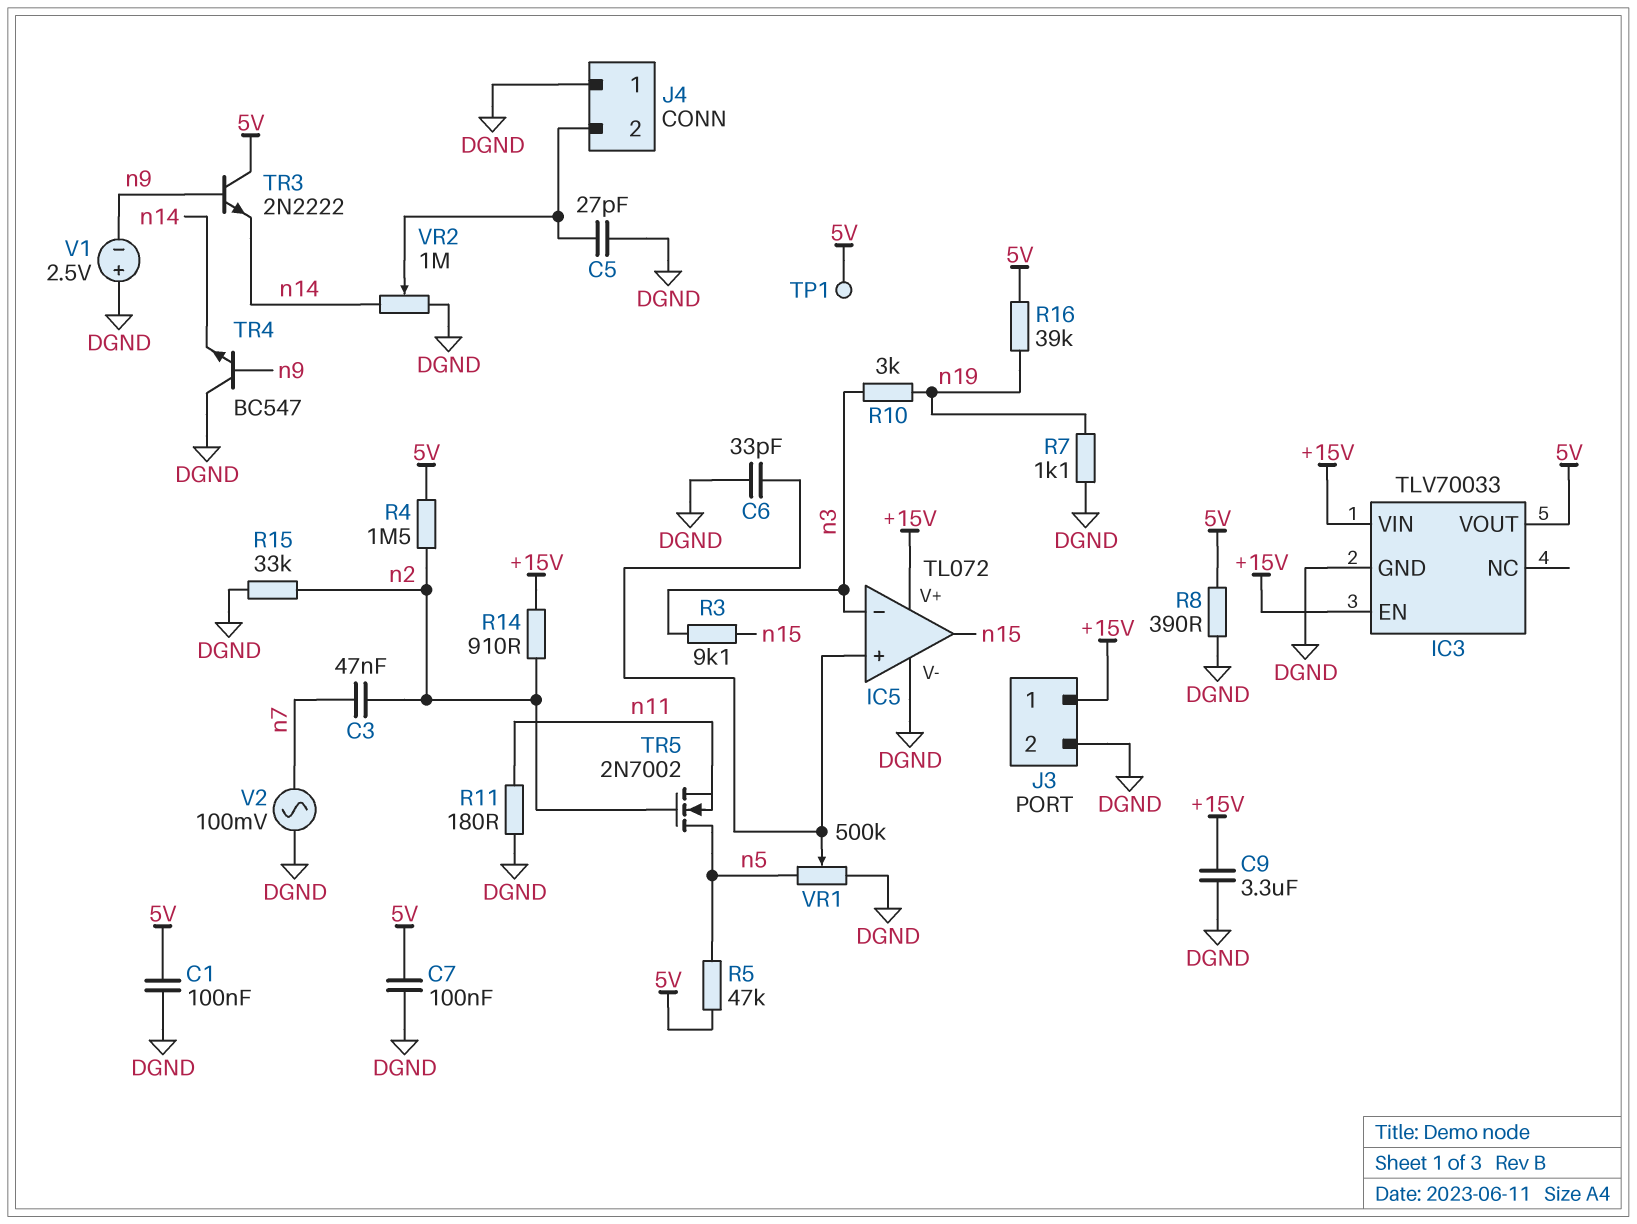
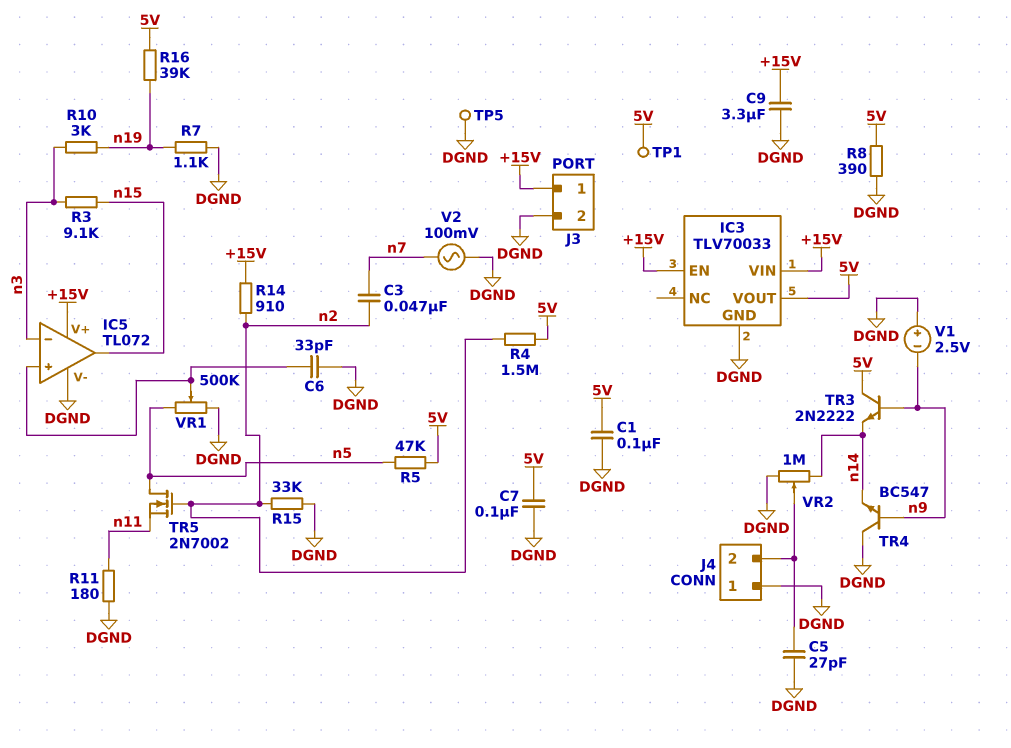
TP5: none -> test point (DGND)

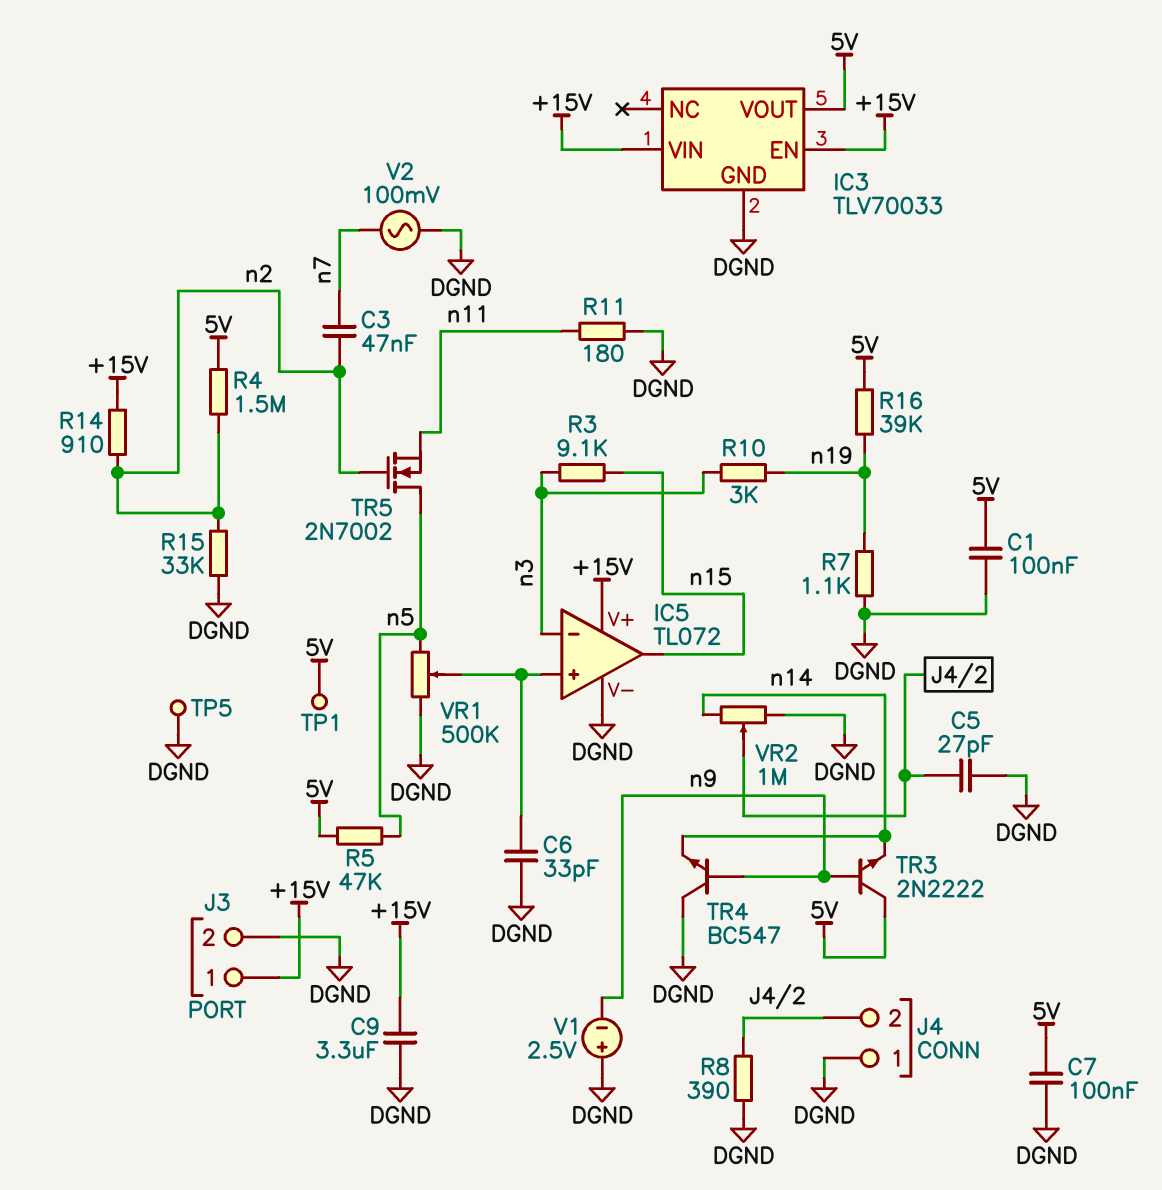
R8: 390 (5V, DGND) -> 390 (DGND, J4/2)

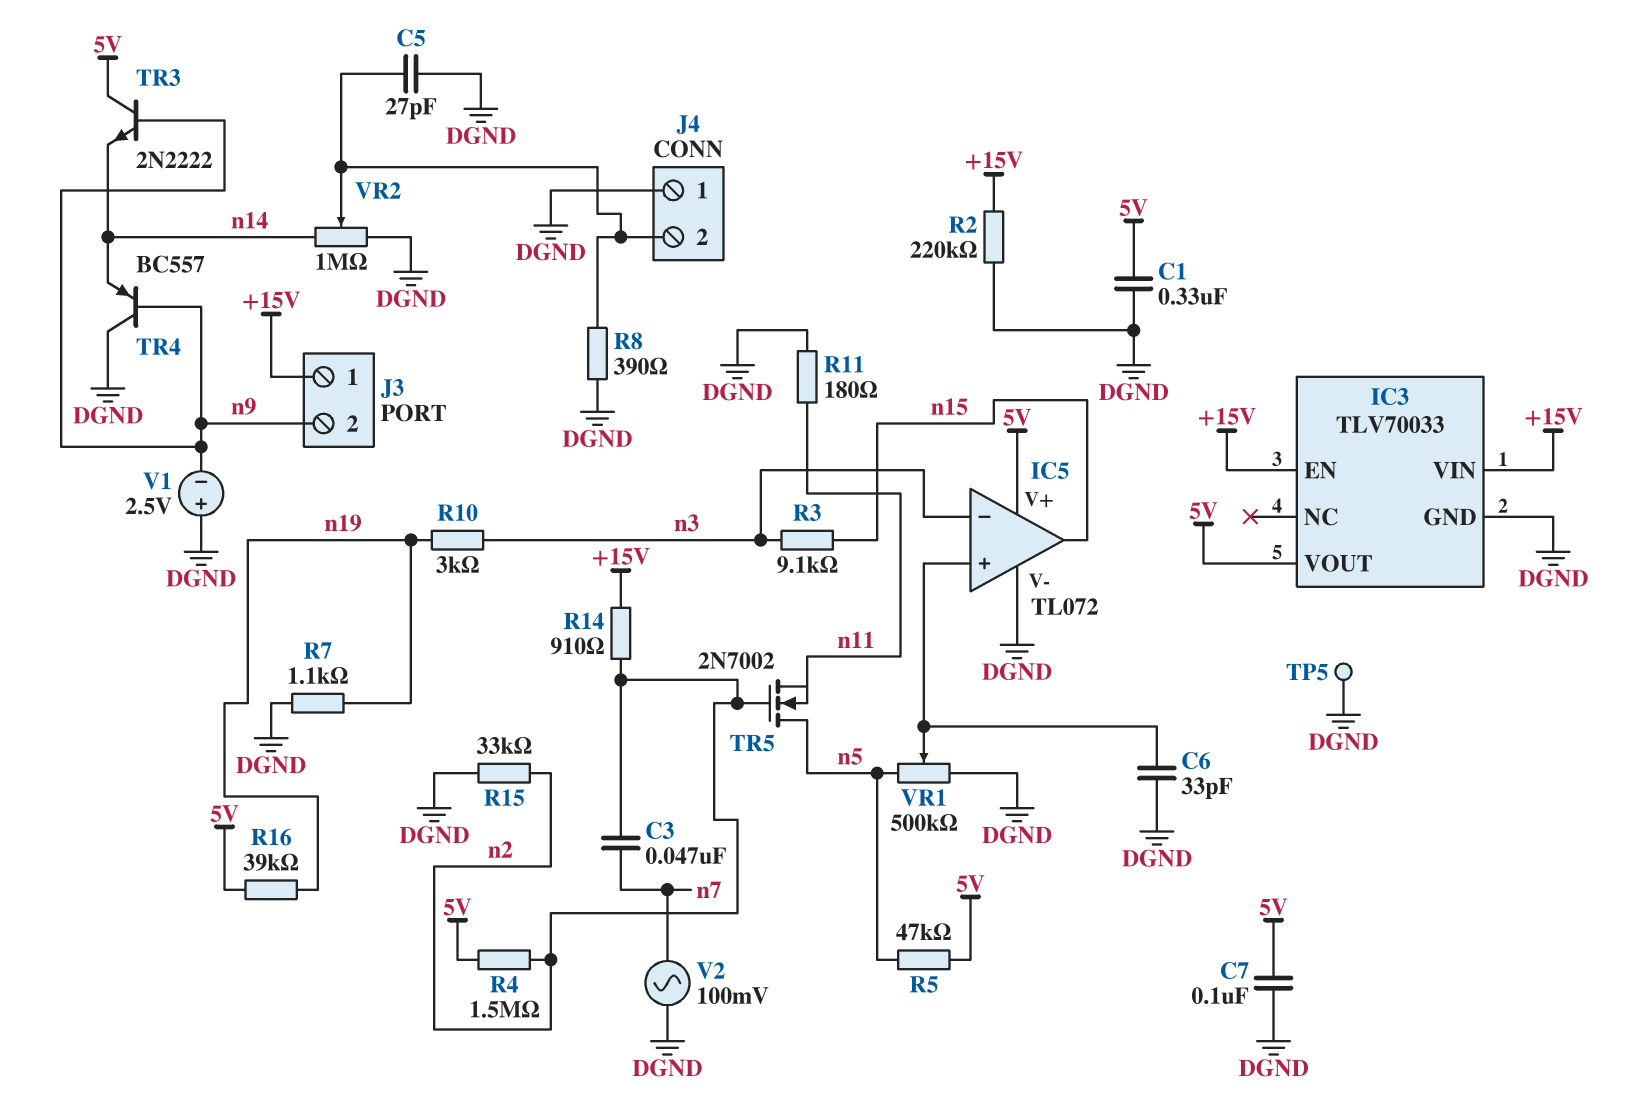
C1: 100nF (5V, DGND) -> 330nF (5V, DGND)
C9: 3.3uF (+15V, DGND) -> none
IC5 pin V+: +15V -> 5V
J3 pin 2: DGND -> n9
R2: none -> 220k (+15V, DGND)
TP1: test point (5V) -> none
TR4: NPN BC547 (B n9, C DGND, E n14) -> PNP BC557 (B n9, C DGND, E n14)

